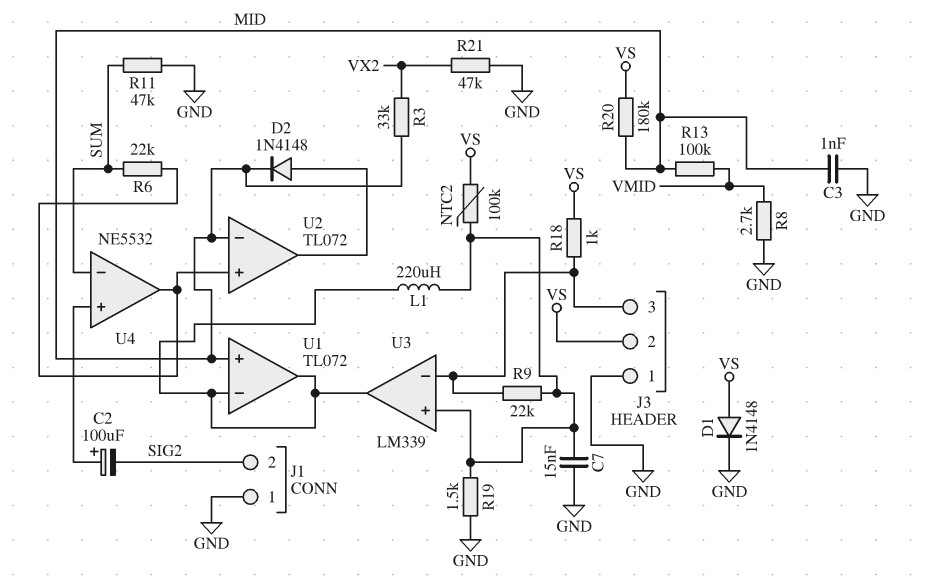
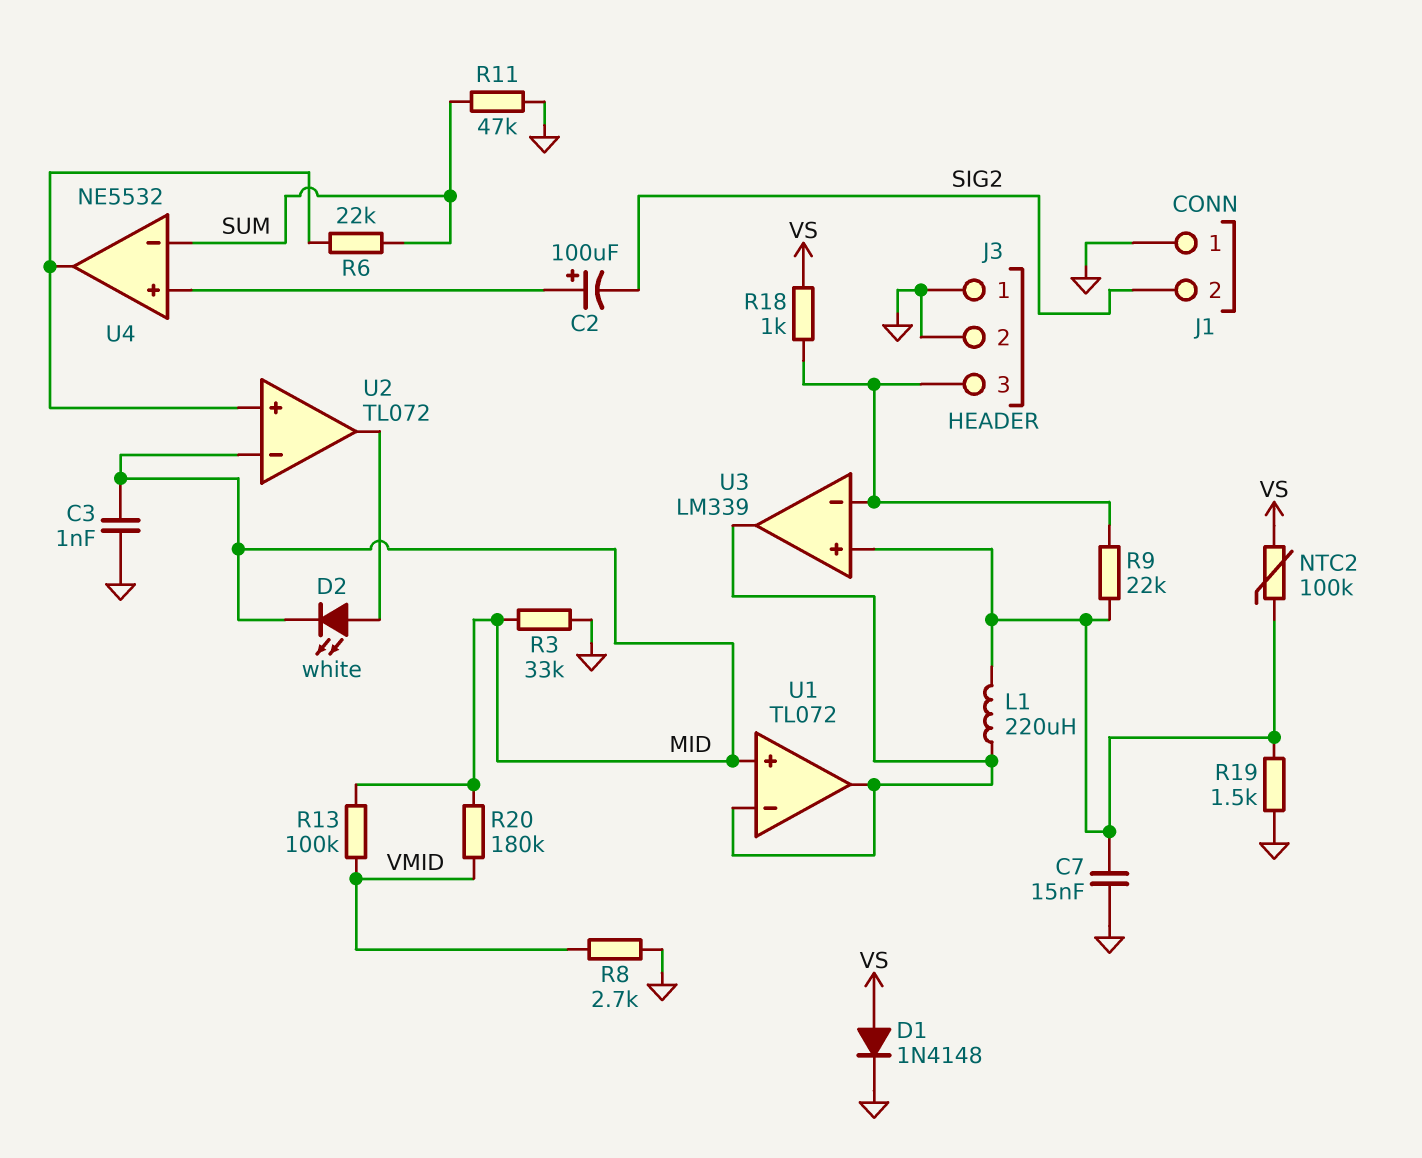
D2: diode 1N4148 (A U2/out, K MID) -> LED white (A U2/out, K MID)
J3 pin 2: VS -> GND
R3: 33k (MID, VX2) -> 33k (GND, MID)
R20: 180k (MID, VS) -> 180k (MID, VMID)
R21: 47k (GND, VX2) -> none

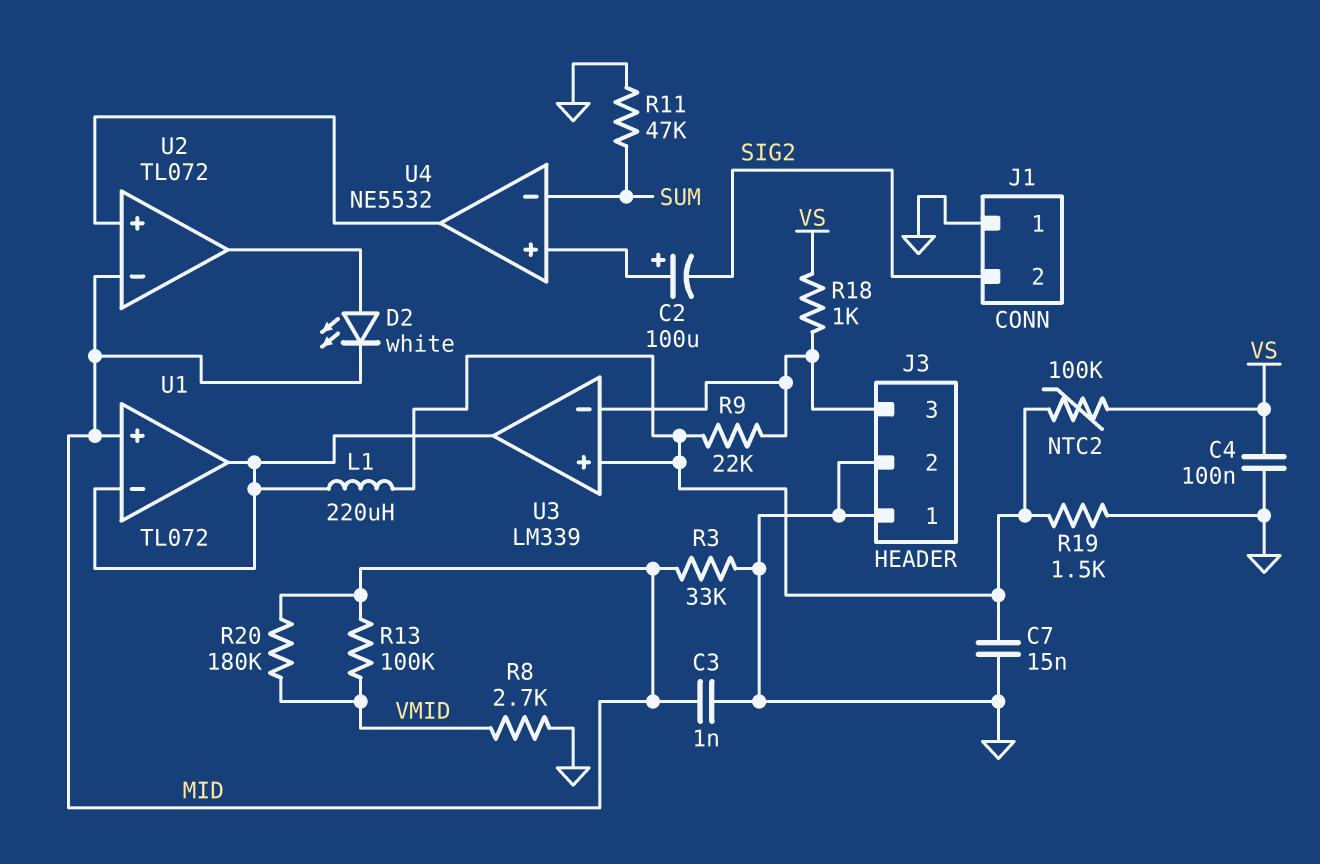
C4: none -> 100nF (GND, VS)
D1: diode 1N4148 (A VS, K GND) -> none
R6: 22k (SUM, U2/in+) -> none

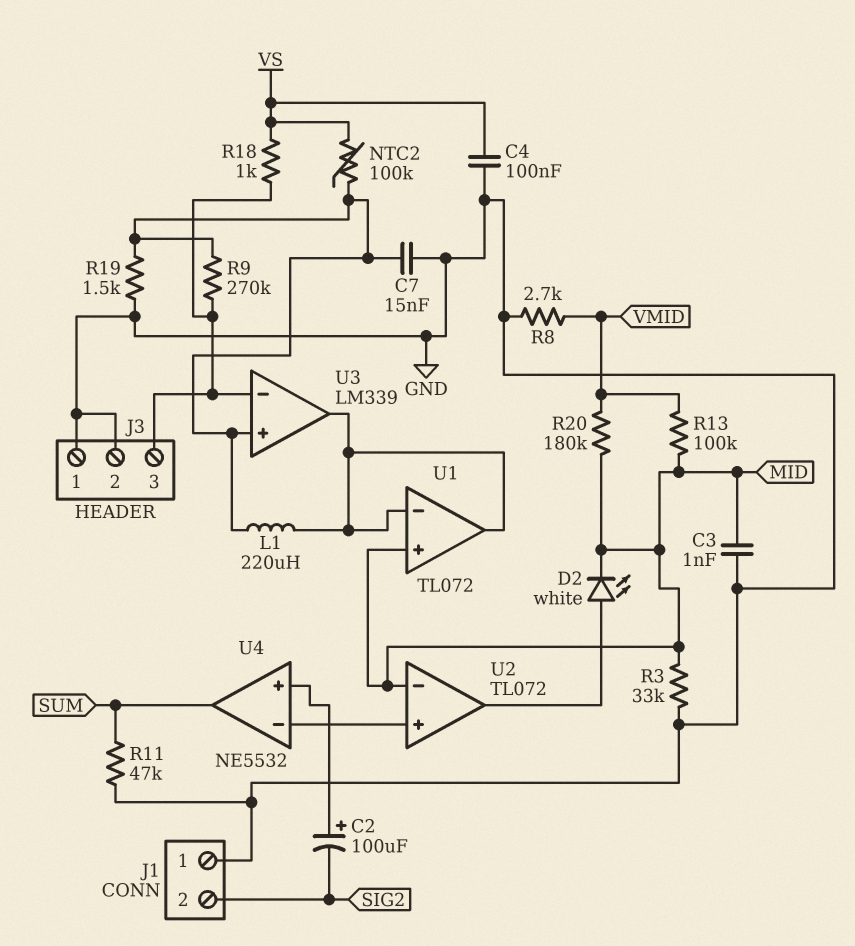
R9: 22k (J3/3, U3/in+) -> 270k (J3/3, U3/in+)
U4 pin in-: SUM -> U2/in+
U4 pin out: U2/in+ -> SUM

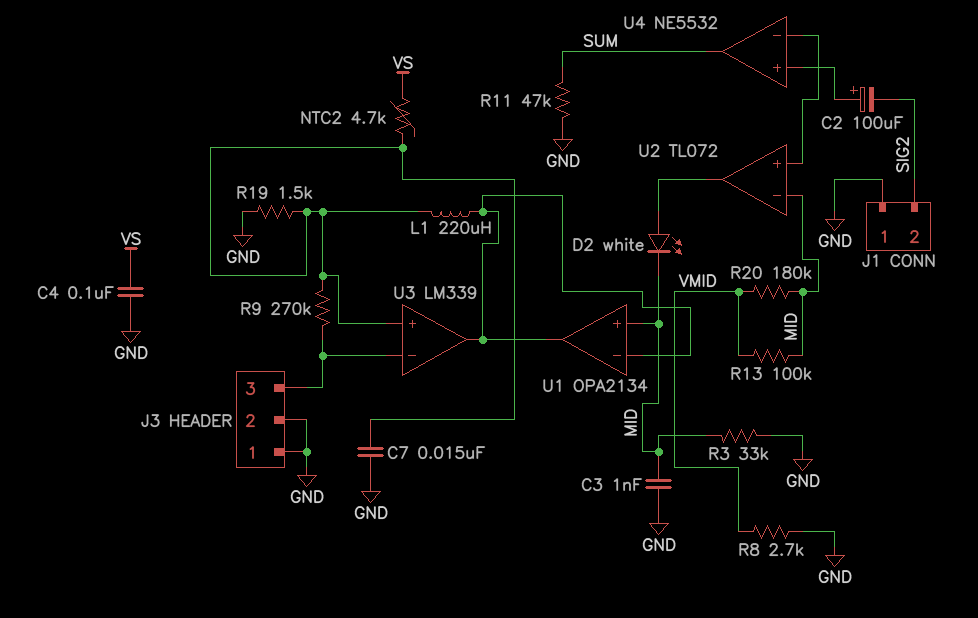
NTC2: 100k (U3/in+, VS) -> 4.7k (U3/in+, VS)
R18: 1k (J3/3, VS) -> none
U1: TL072 -> OPA2134

